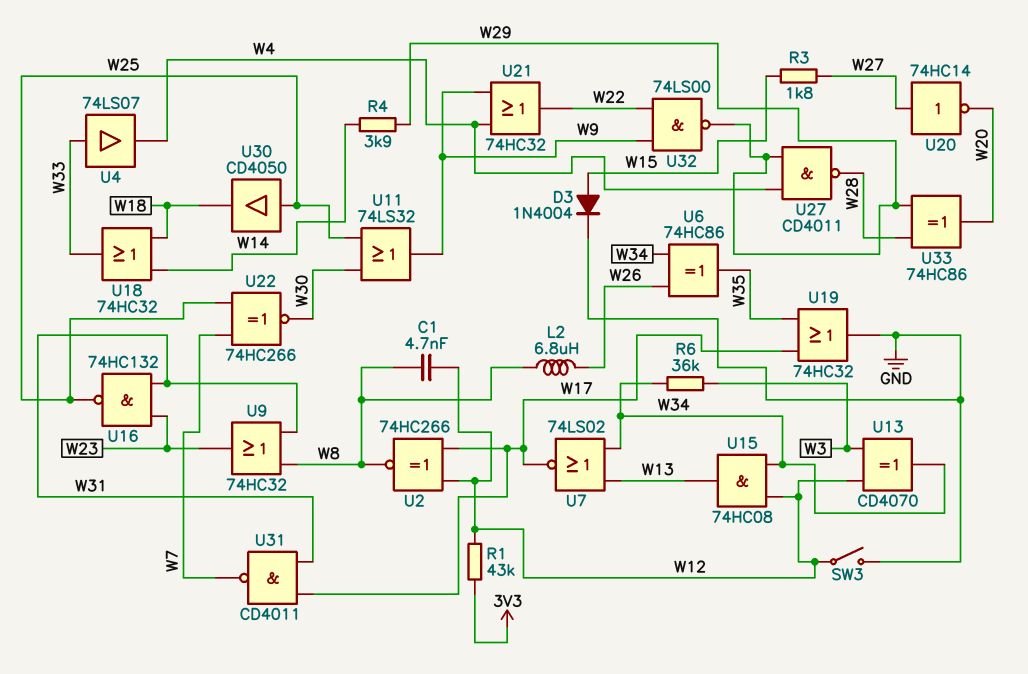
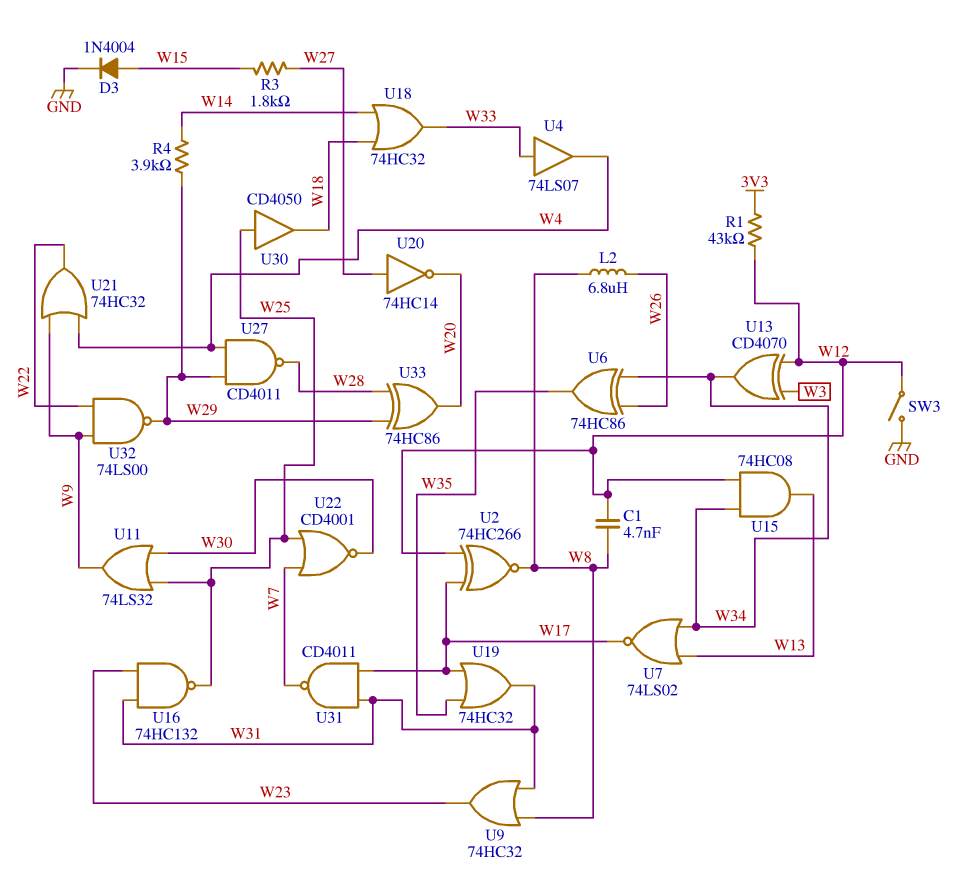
R6: 36k (W3, W34) -> none
U19: OR 74HC32 (in W17, in W35, out GND) -> OR 74HC32 (in W17, in W35, out W31)
U22: XNOR 74HC266 (in W7, in W25, out W30) -> NOR CD4001 (in W7, in W25, out W30)

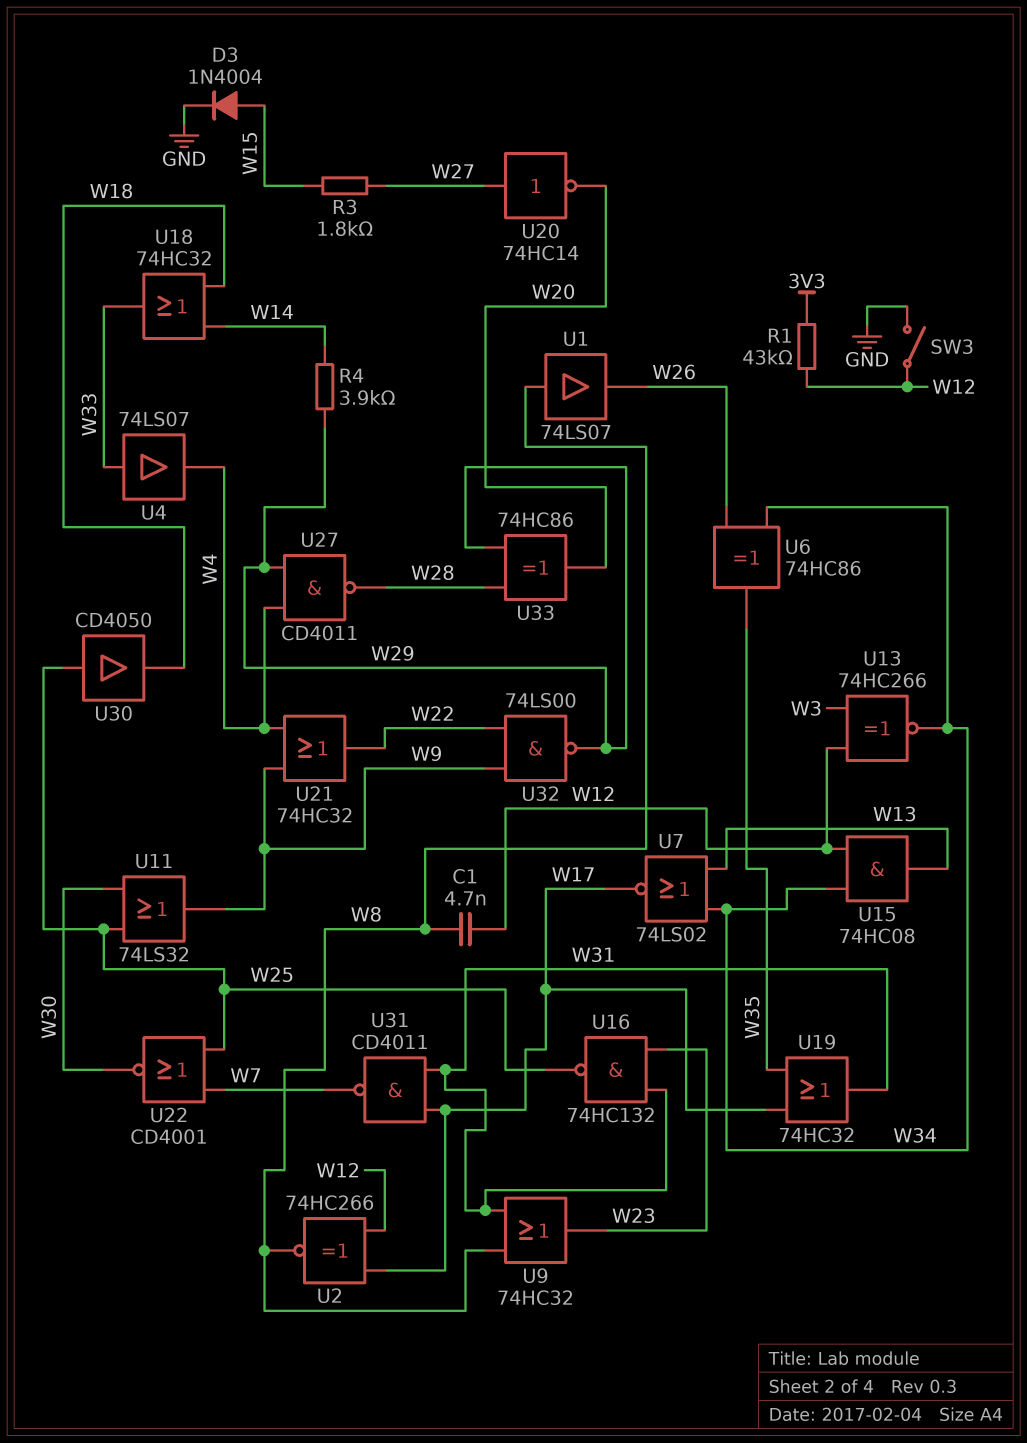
L2: 6.8uH (W8, W26) -> none
U1: none -> buffer 74LS07 (in W8, out W26)
U13: XOR CD4070 (in W3, in W12, out W34) -> XNOR 74HC266 (in W3, in W12, out W34)

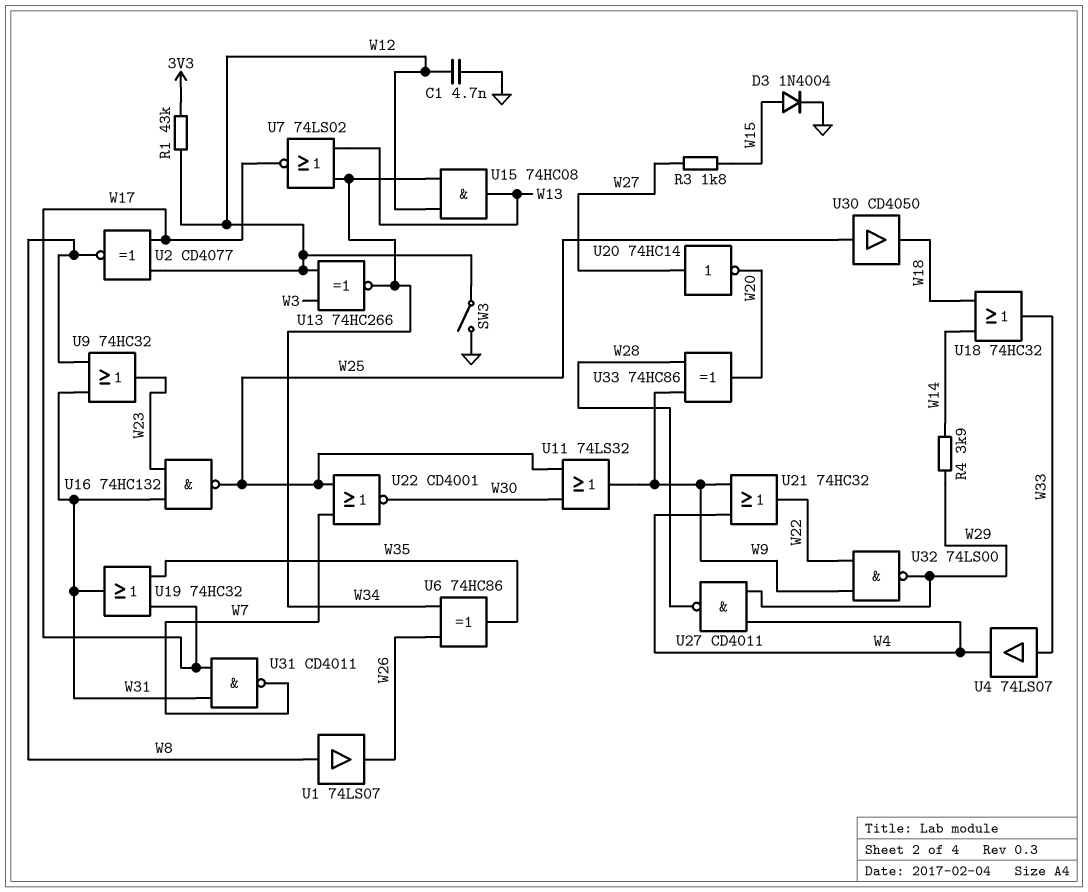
C1: 4.7nF (W8, W12) -> 4.7nF (GND, W12)
U2: XNOR 74HC266 (in W12, in W17, out W8) -> XNOR CD4077 (in W12, in W17, out W8)
U33: XOR 74HC86 (in W28, in W29, out W20) -> XOR 74HC86 (in W9, in W28, out W20)

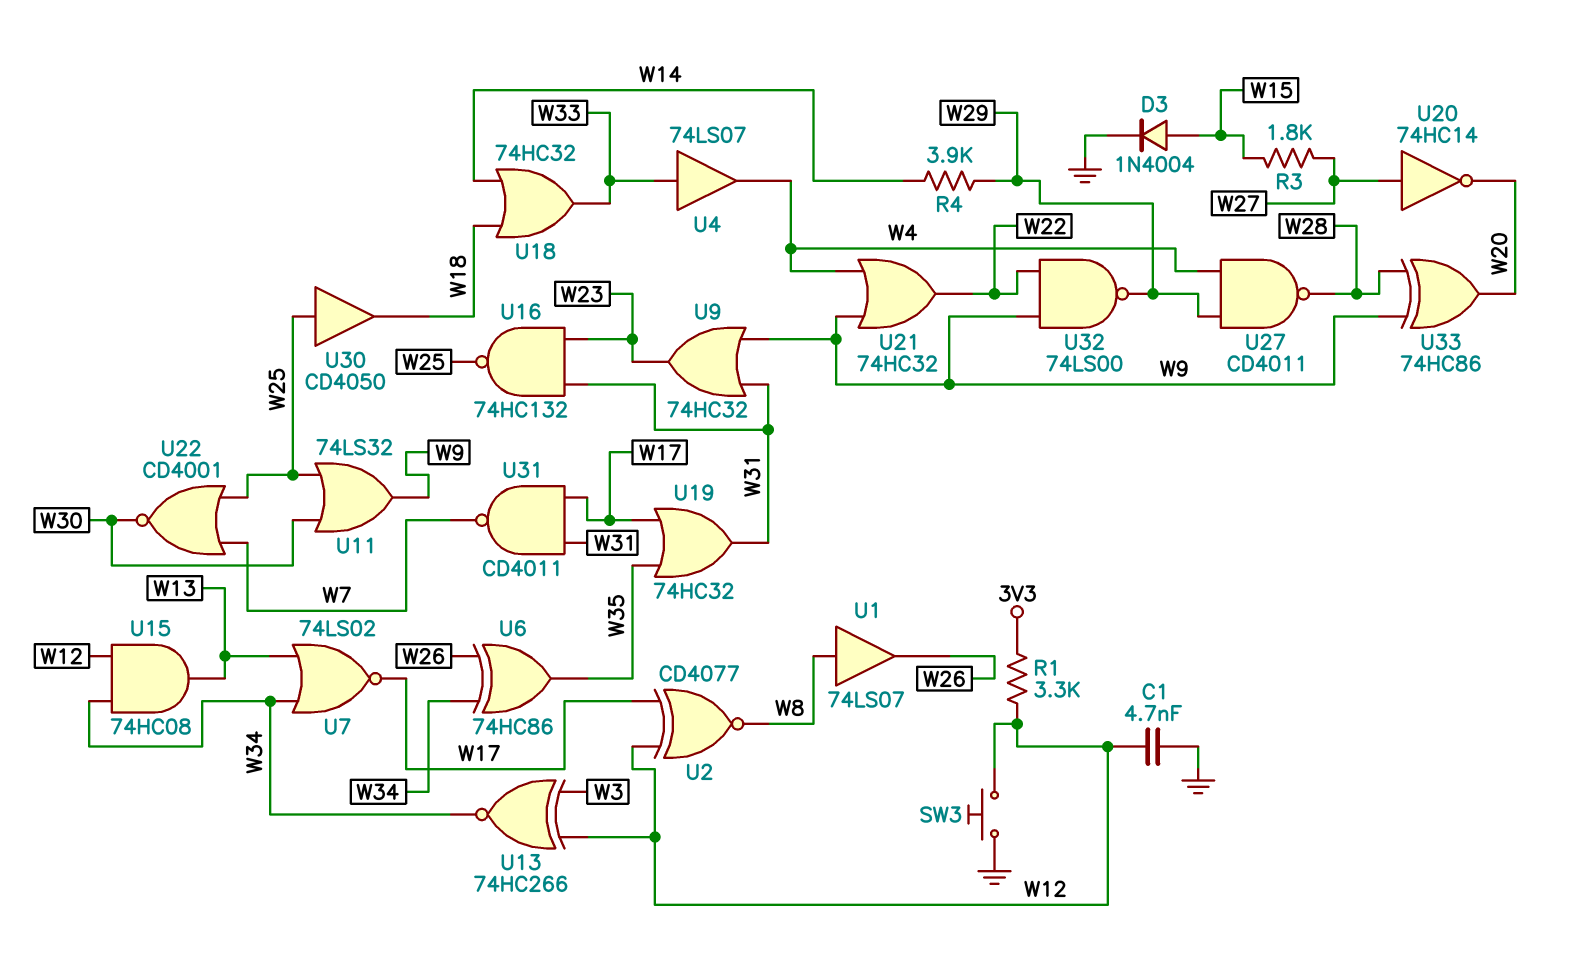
R1: 43k (3V3, W12) -> 3.3k (3V3, W12)
SW3: switch (GND, W12) -> button (GND, W12)
U9: OR 74HC32 (in W8, in W31, out W23) -> OR 74HC32 (in W9, in W31, out W23)

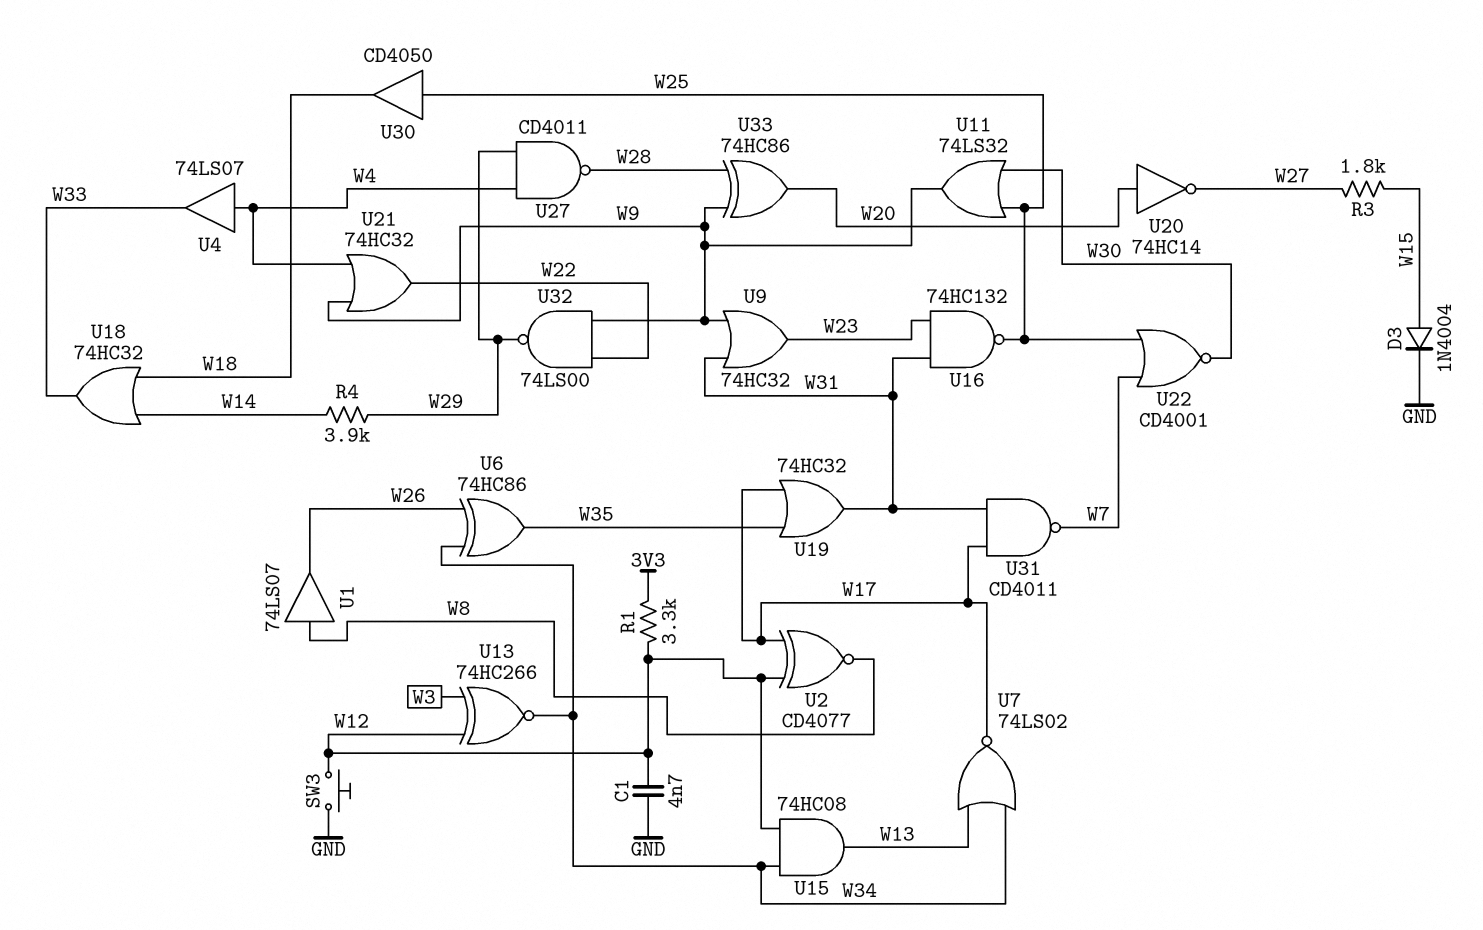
U4: buffer 74LS07 (in W33, out W4) -> buffer 74LS07 (in W4, out W33)
U20: NOT 74HC14 (in W27, out W20) -> NOT 74HC14 (in W20, out W27)

